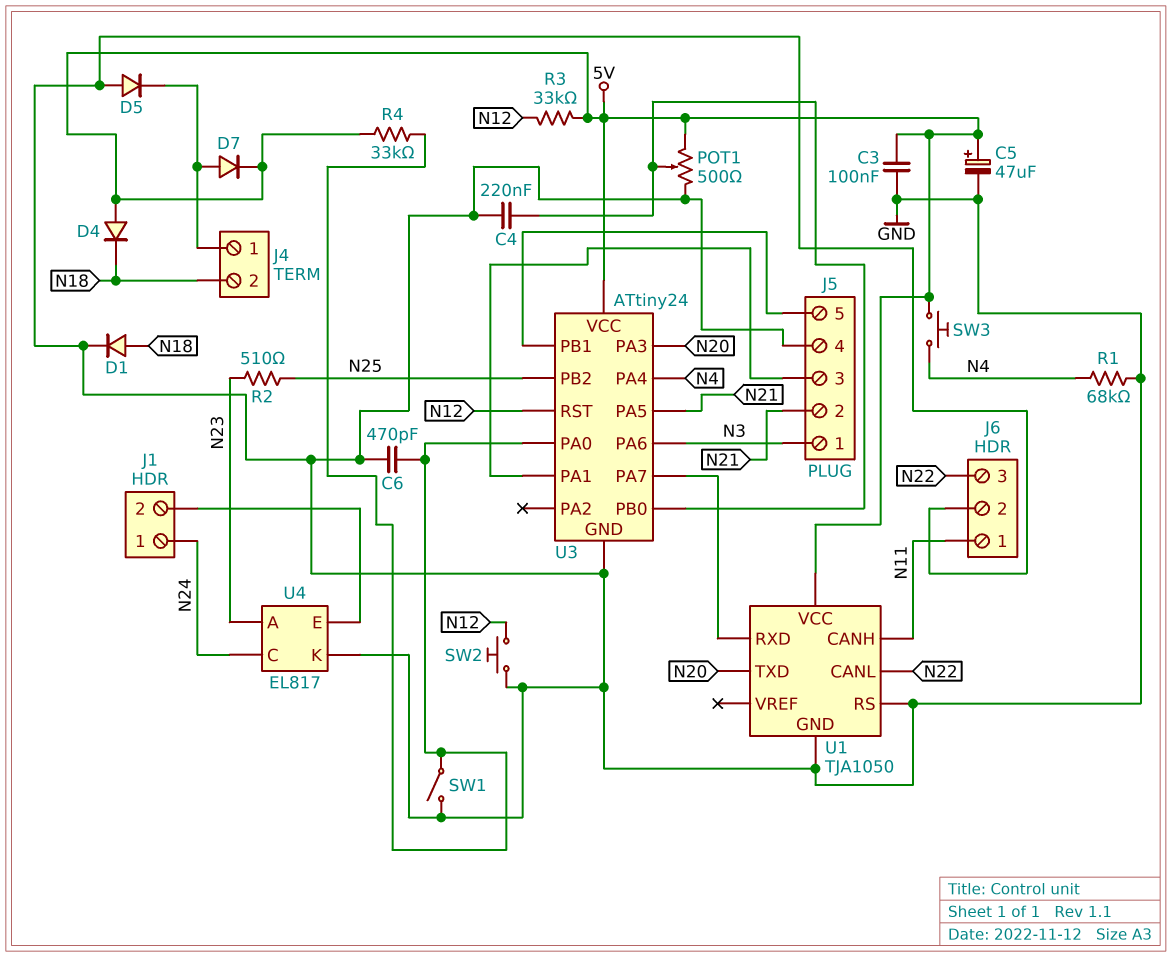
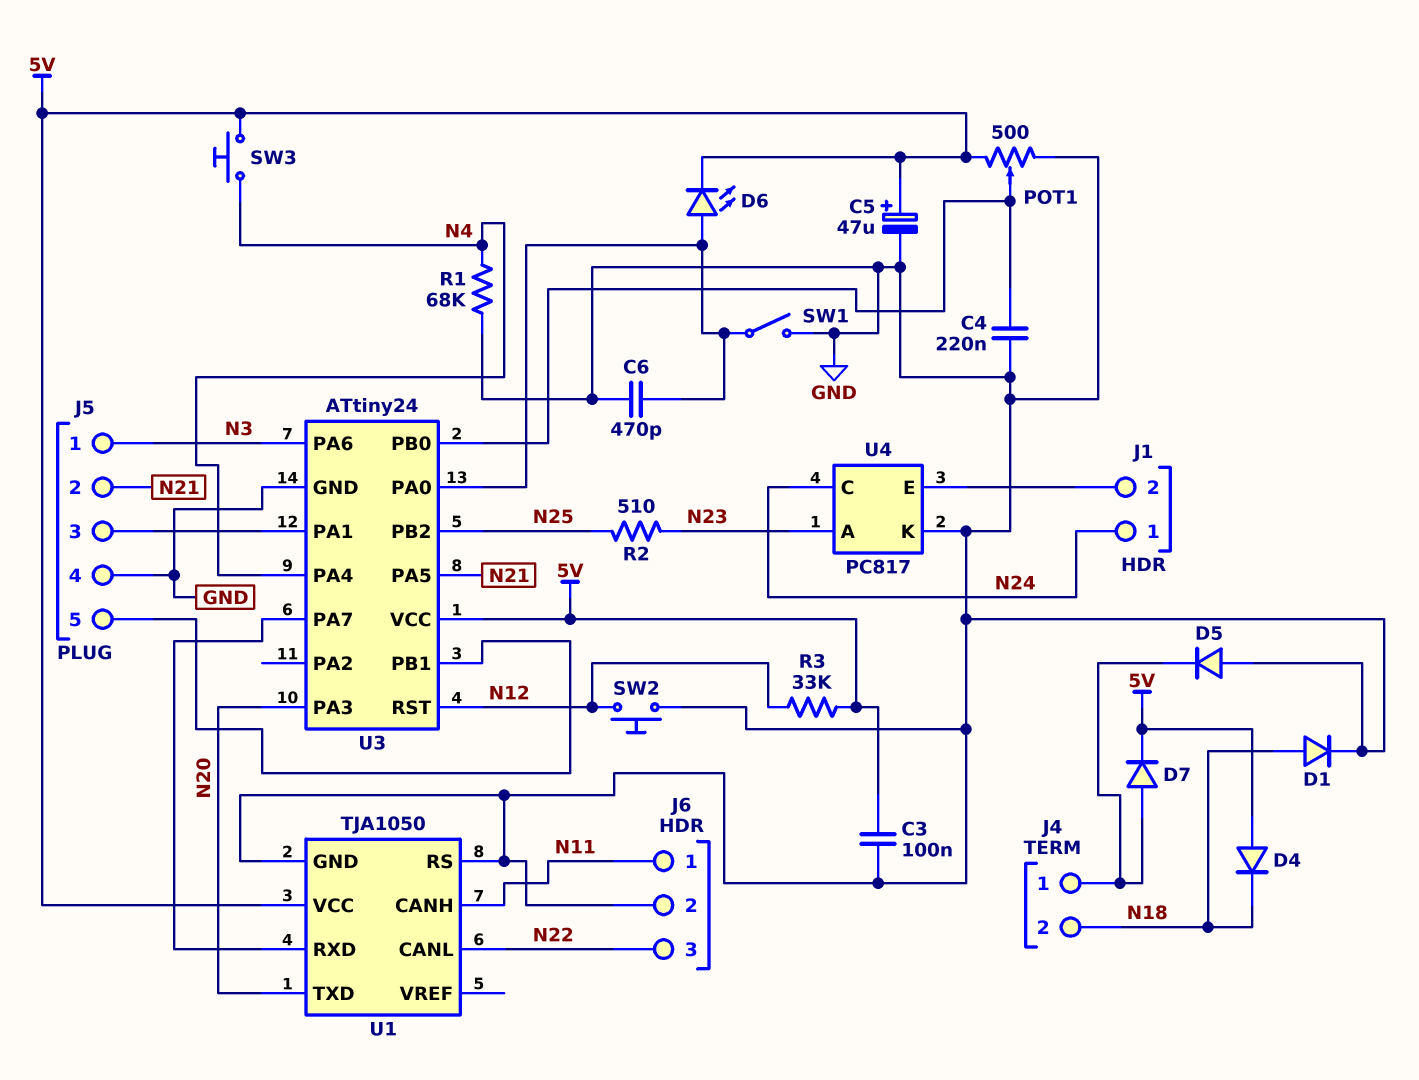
D6: none -> LED (A U3/PA0, K 5V)
R4: 33k (5V, U3/PA0) -> none
U4: EL817 -> PC817

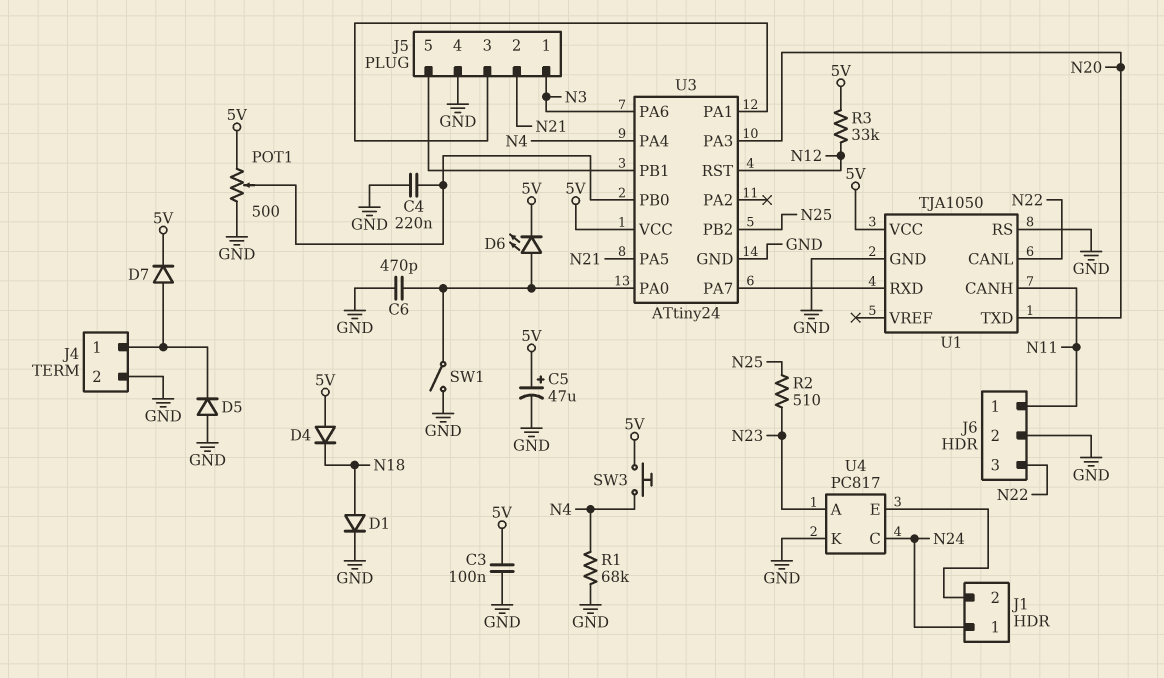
J4 pin 2: N18 -> GND
SW2: button (GND, N12) -> none

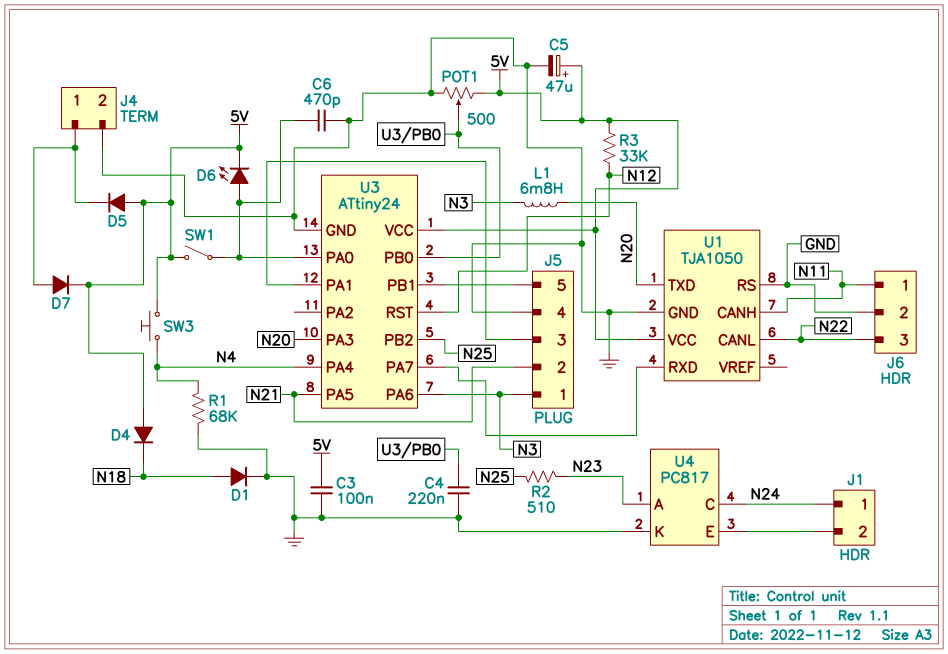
D5: diode (A GND, K J4/1) -> diode (A 5V, K J4/1)
L1: none -> 6.8mH (N3, N20)
SW1: switch (GND, U3/PA0) -> switch (5V, U3/PA0)

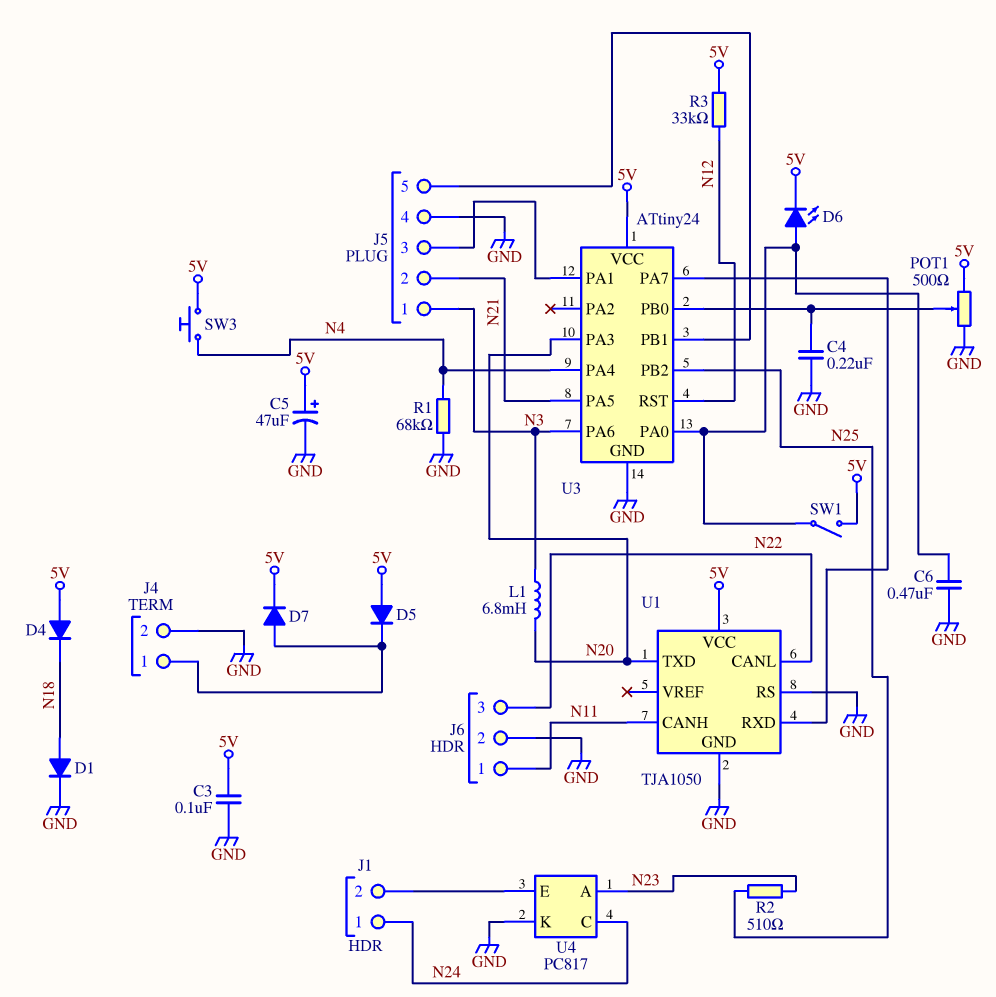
C6: 470pF (GND, U3/PA0) -> 470nF (GND, U3/PA0)

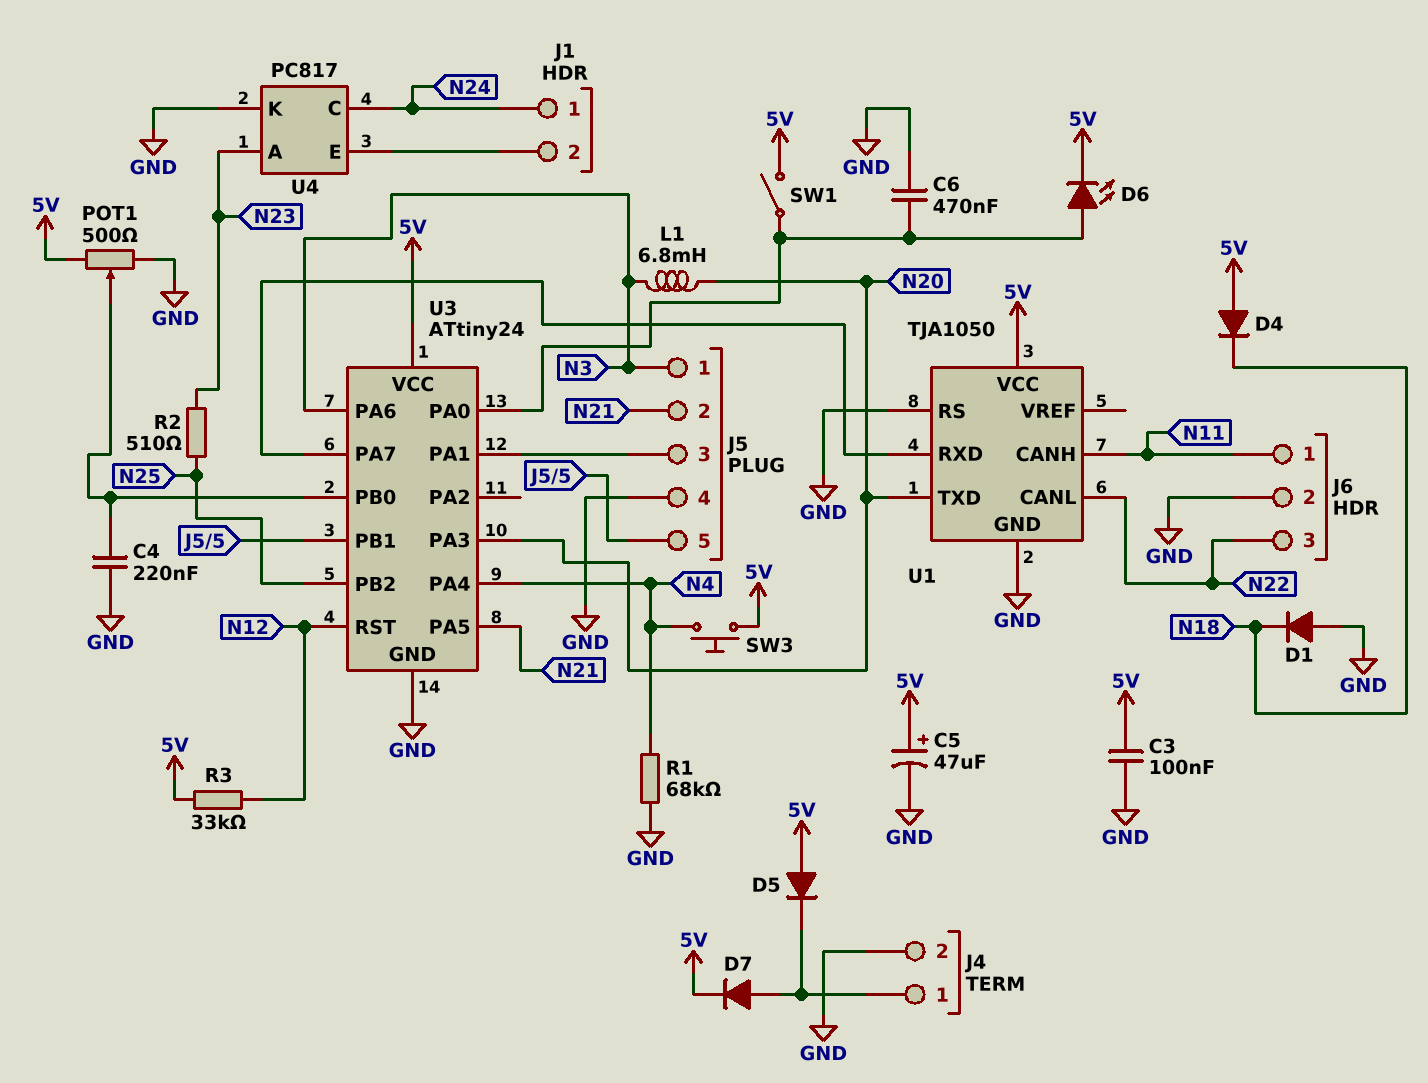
D1: diode (A N18, K GND) -> diode (A GND, K N18)

